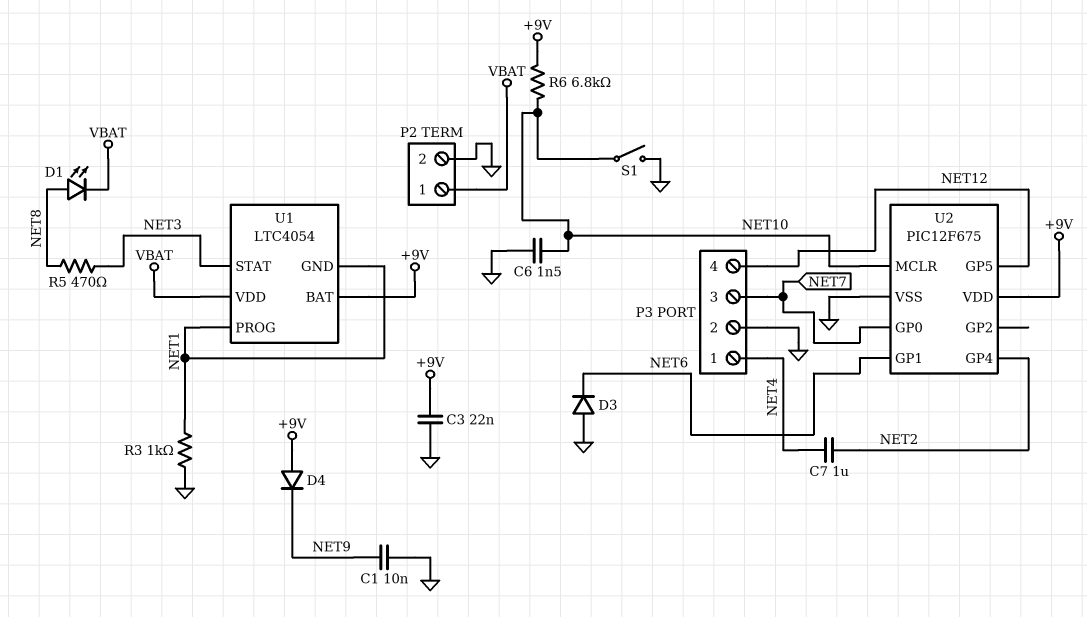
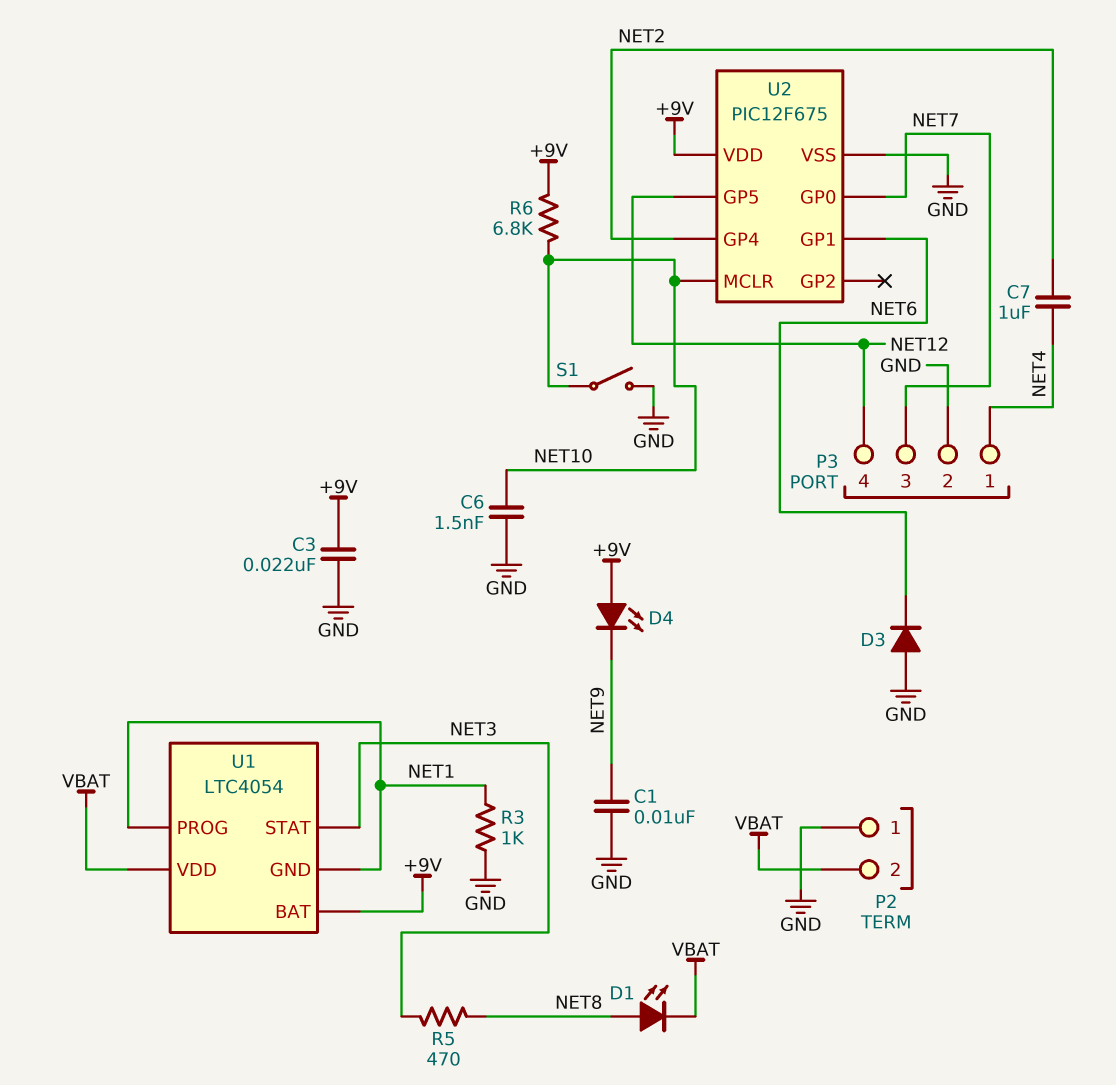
D4: diode (A +9V, K NET9) -> LED (A +9V, K NET9)
P2 pin 1: VBAT -> GND
P2 pin 2: GND -> VBAT

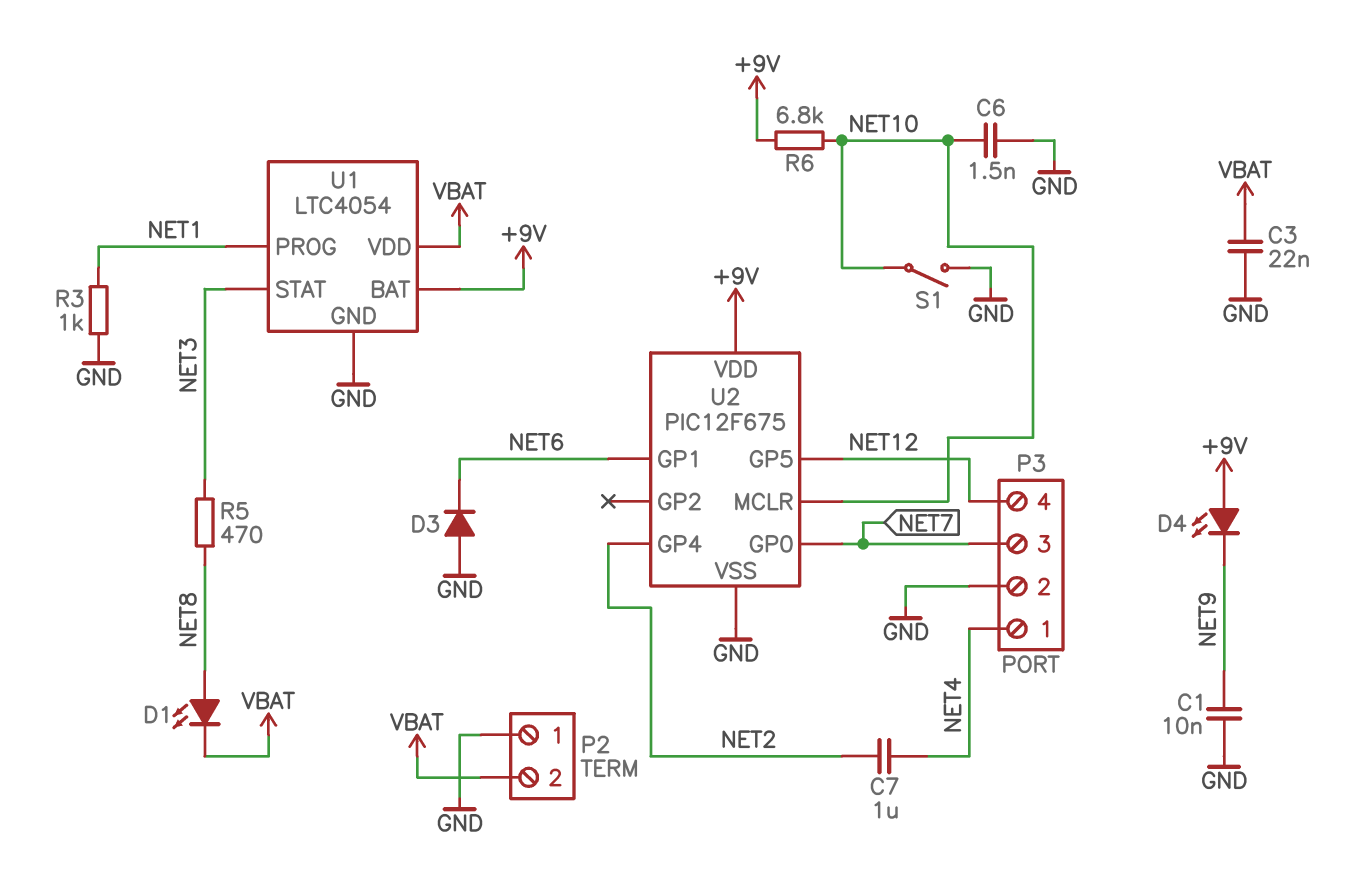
C3: 22nF (+9V, GND) -> 22nF (GND, VBAT)
U1 pin GND: NET1 -> GND

